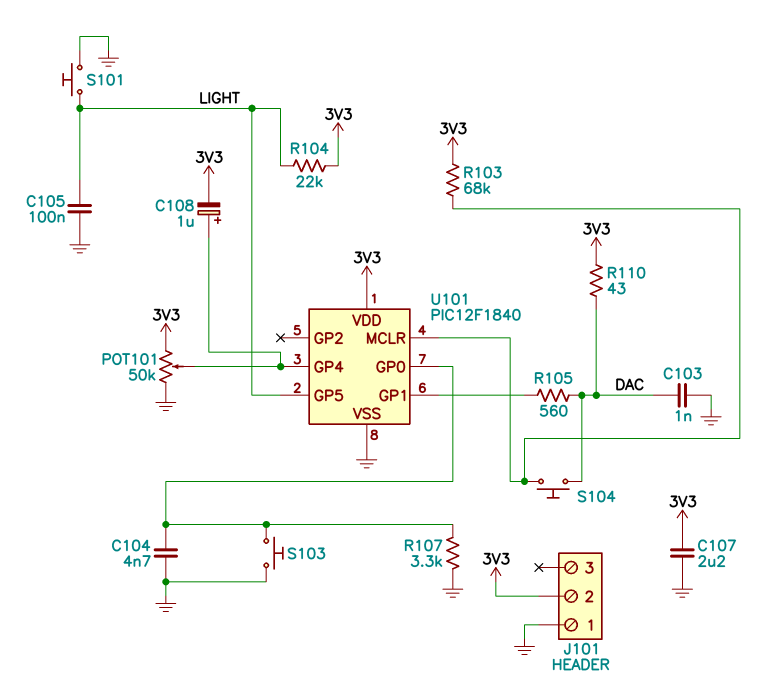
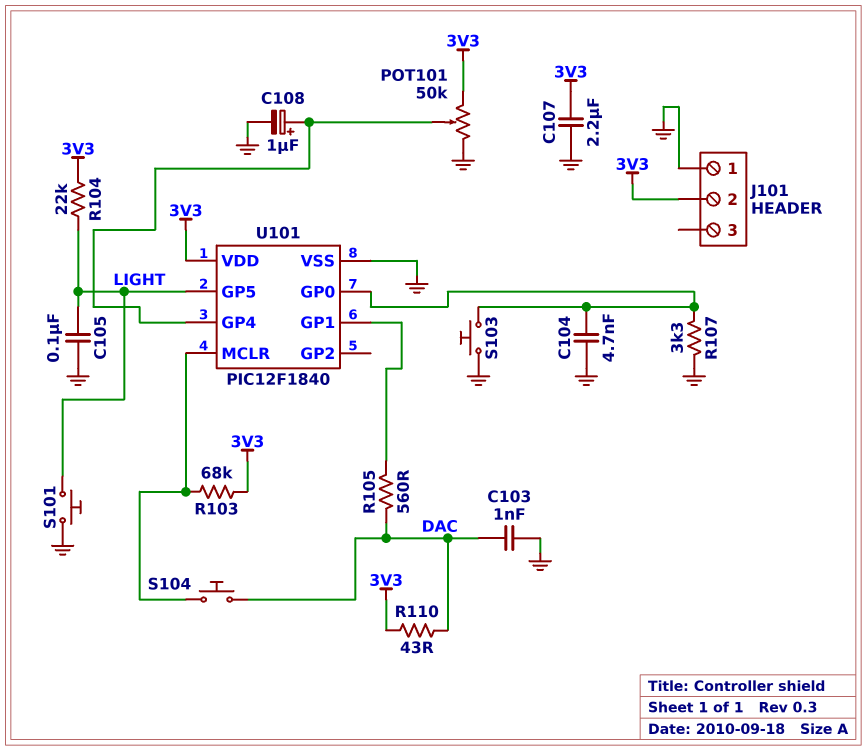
C108: 1uF (plus U101/GP4, minus 3V3) -> 1uF (plus U101/GP4, minus GND)

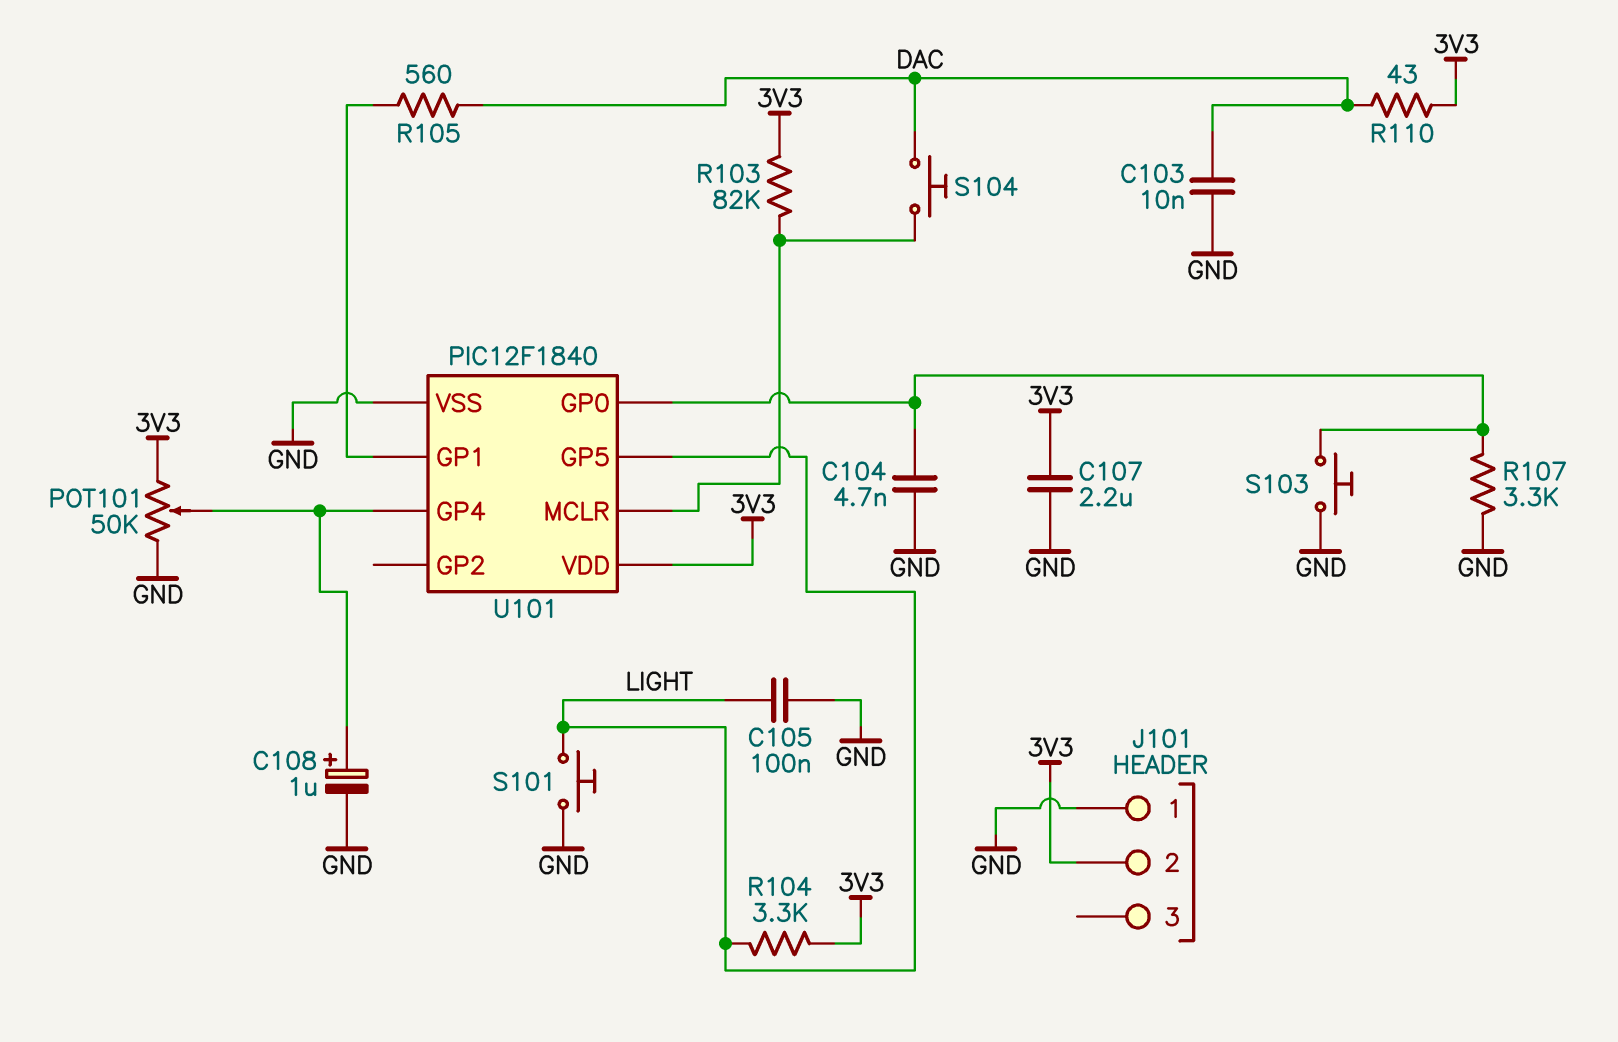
C103: 1nF (DAC, GND) -> 10nF (DAC, GND)
R103: 68k (3V3, U101/MCLR) -> 82k (3V3, U101/MCLR)
R104: 22k (3V3, LIGHT) -> 3.3k (3V3, LIGHT)

